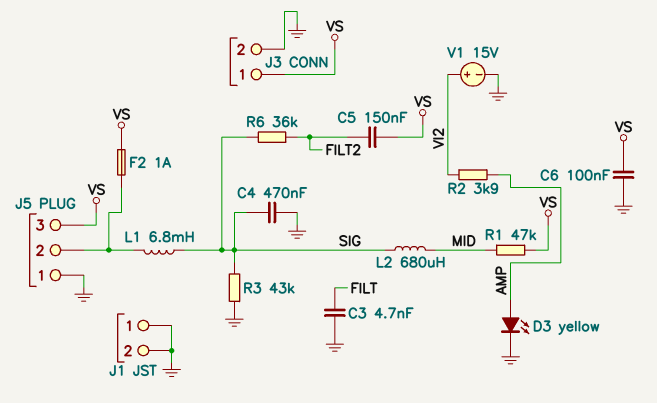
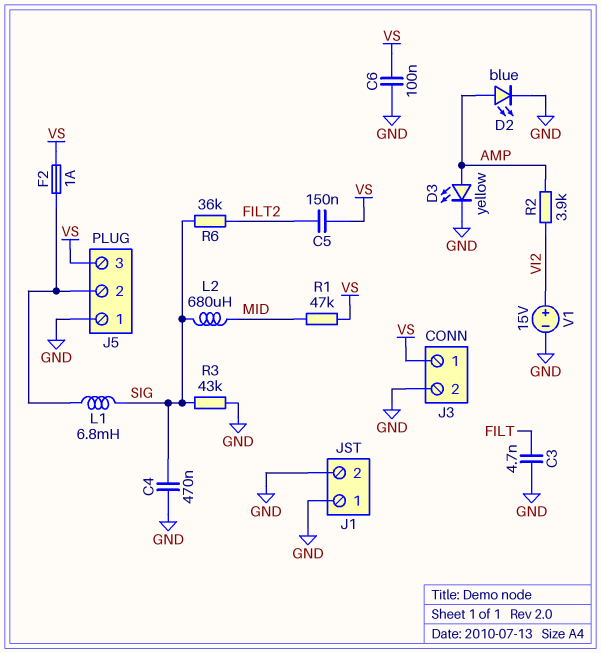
D2: none -> LED blue (A AMP, K GND)

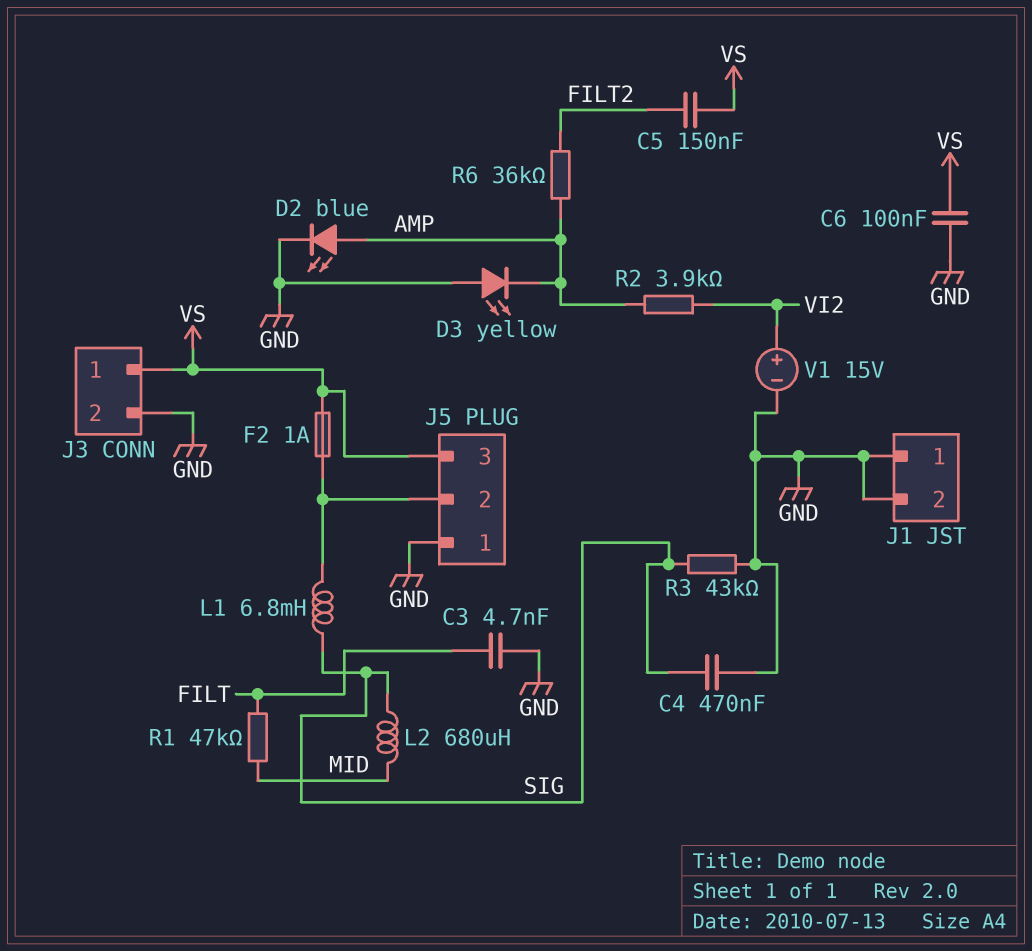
D3: LED yellow (A AMP, K GND) -> LED yellow (A GND, K AMP)
R1: 47k (MID, VS) -> 47k (FILT, MID)
R6: 36k (FILT2, SIG) -> 36k (AMP, FILT2)

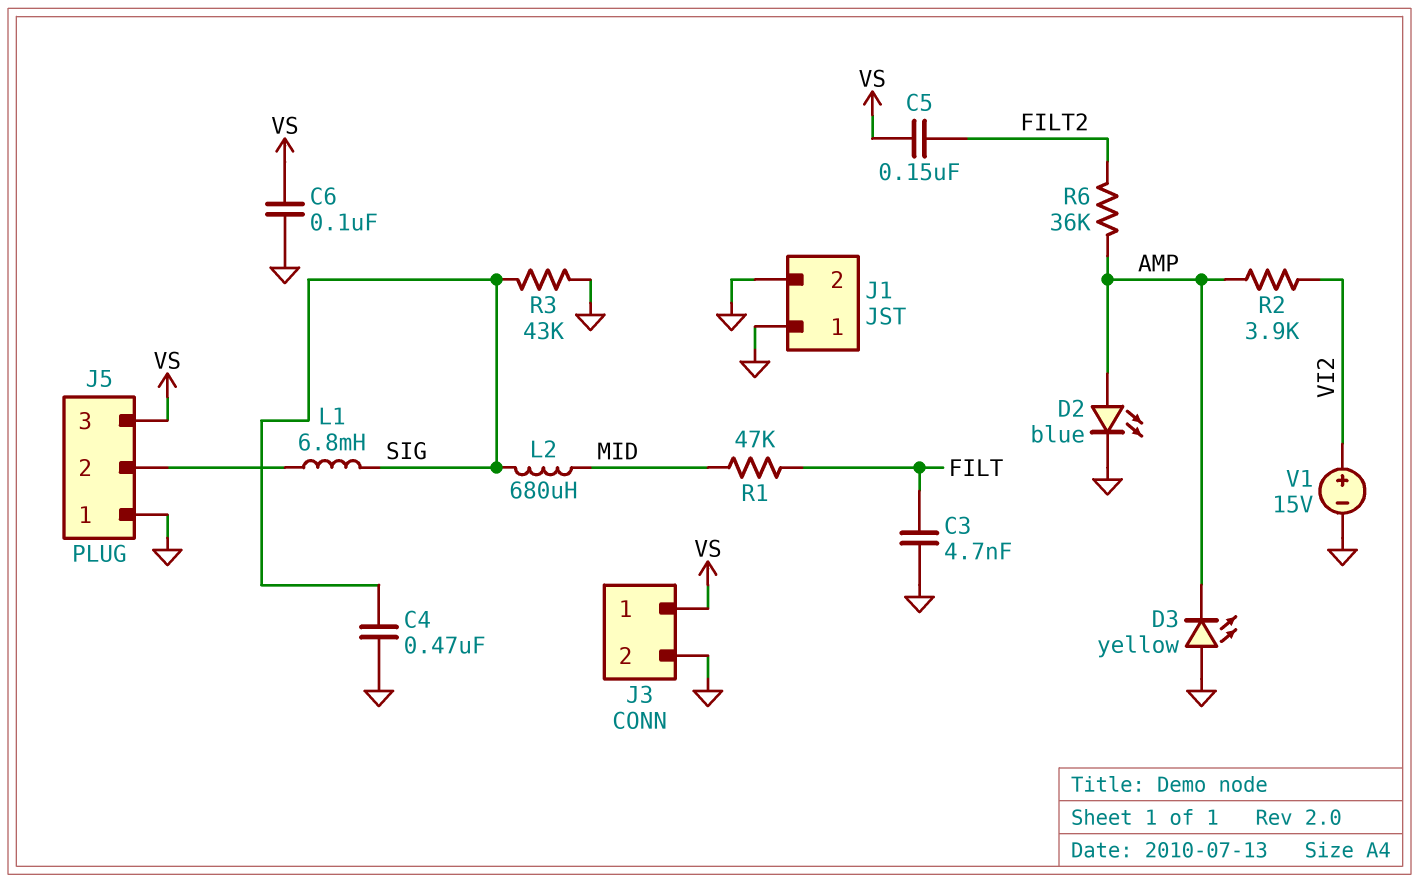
F2: 1A (J5/2, VS) -> none

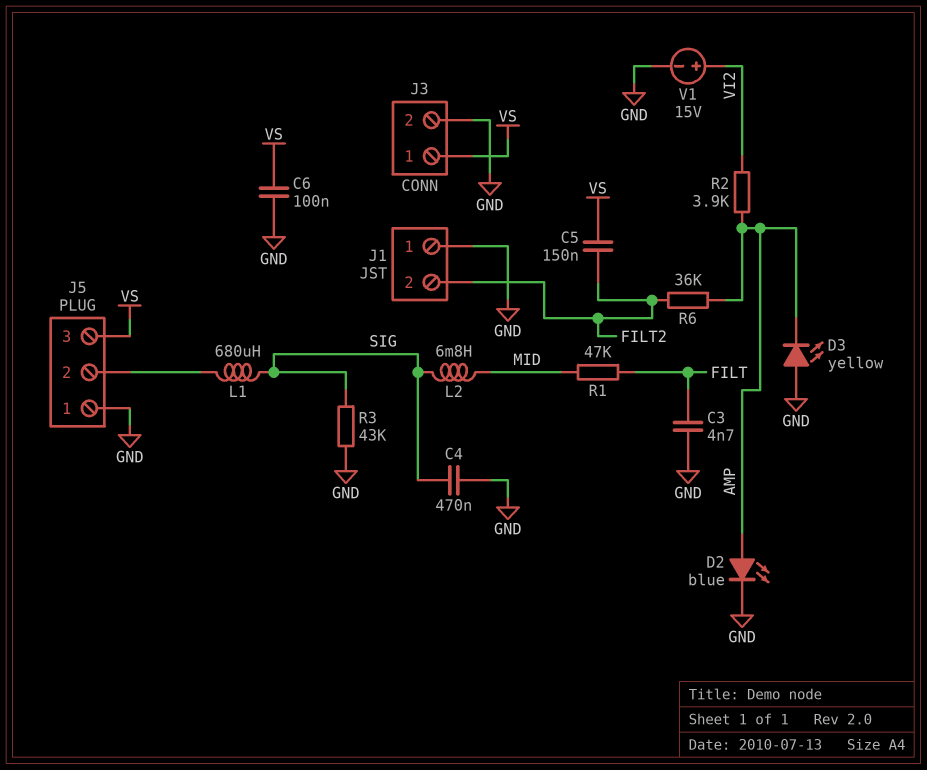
J1 pin 2: GND -> FILT2
L1: 6.8mH (J5/2, SIG) -> 680uH (J5/2, SIG)
L2: 680uH (MID, SIG) -> 6.8mH (MID, SIG)

